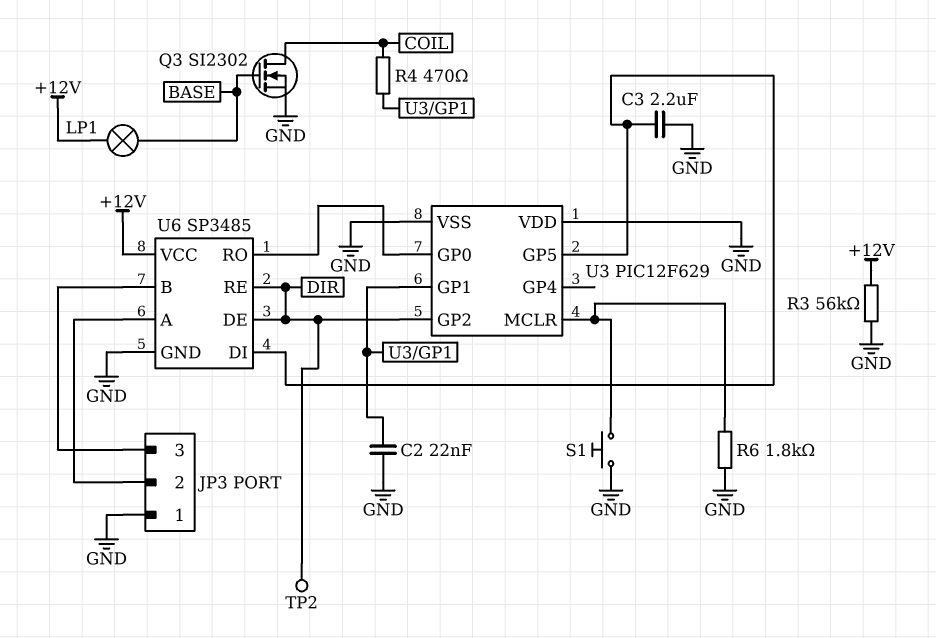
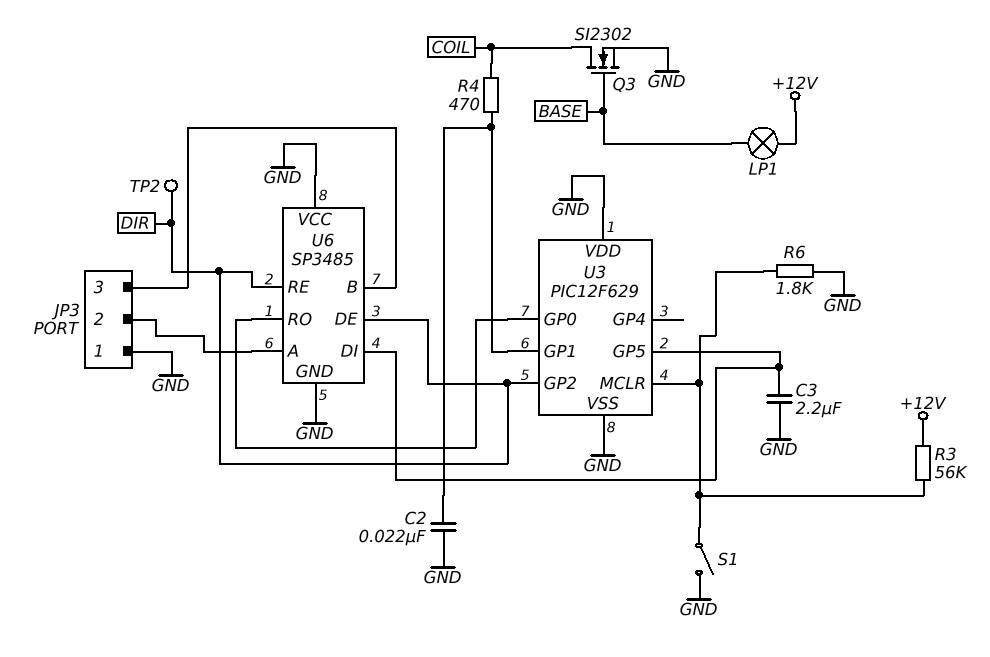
R3: 56k (+12V, GND) -> 56k (+12V, U3/MCLR)
S1: button (GND, U3/MCLR) -> switch (GND, U3/MCLR)
U6 pin VCC: +12V -> GND

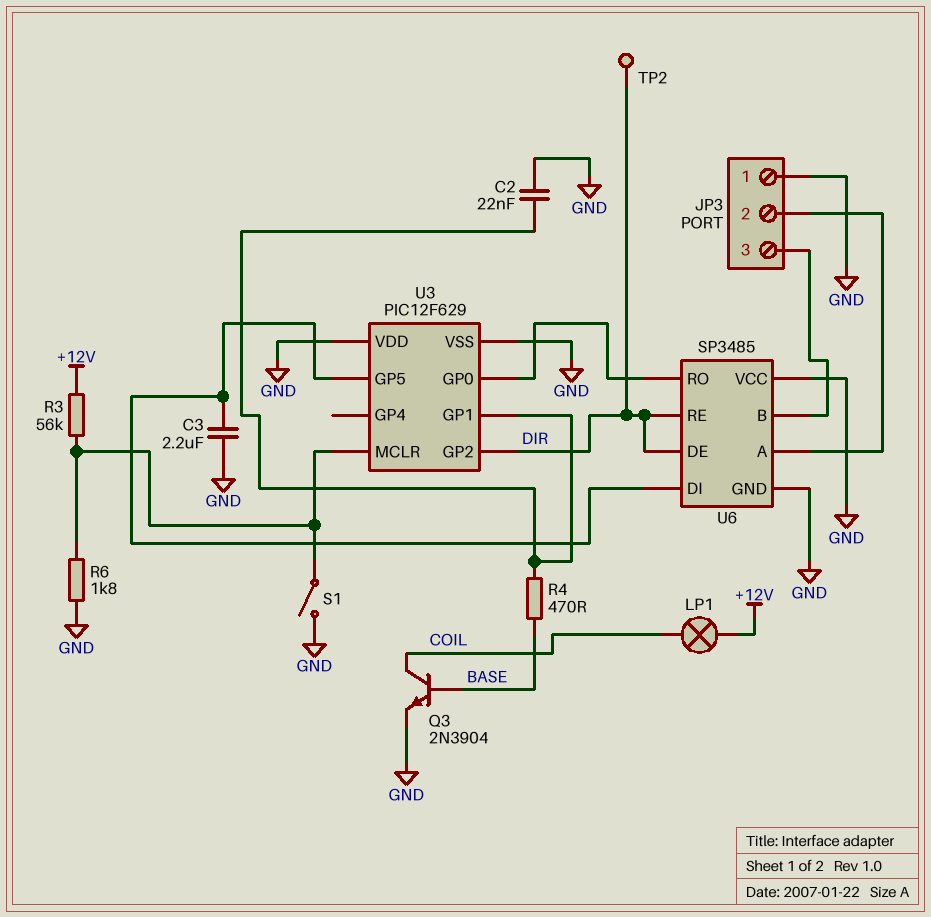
LP1: lamp (+12V, BASE) -> lamp (+12V, COIL)
Q3: NMOS SI2302 (G BASE, D COIL, S GND) -> NPN 2N3904 (B BASE, C COIL, E GND)
R4: 470 (COIL, U3/GP1) -> 470 (BASE, U3/GP1)

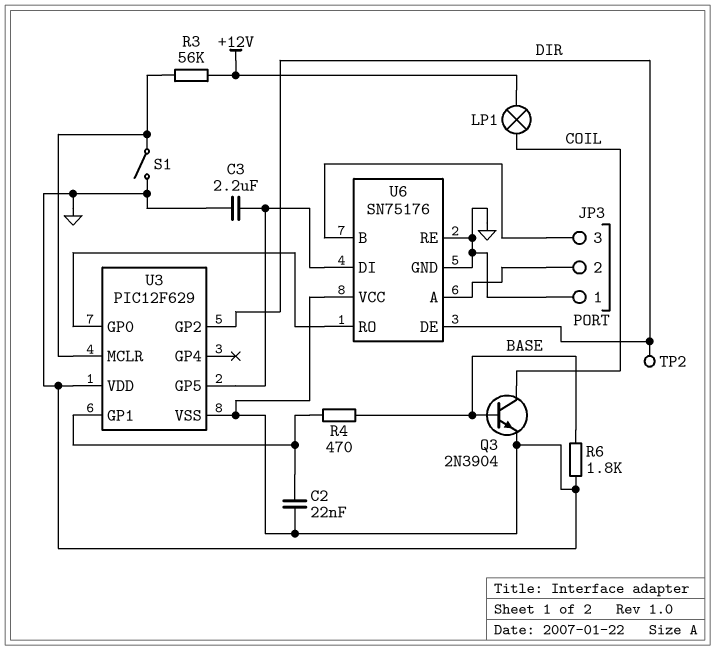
R6: 1.8k (GND, U3/MCLR) -> 1.8k (BASE, GND)
U6: SP3485 -> SN75176
U6 pin RE: DIR -> GND

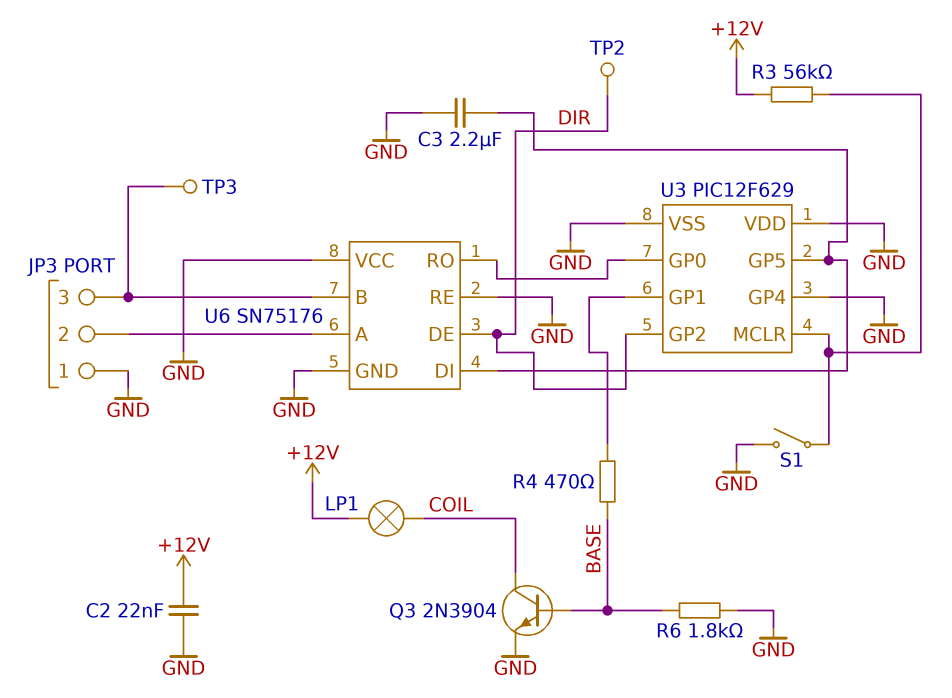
C2: 22nF (GND, U3/GP1) -> 22nF (+12V, GND)
TP3: none -> test point (JP3/3)
U3 pin GP4: none -> GND

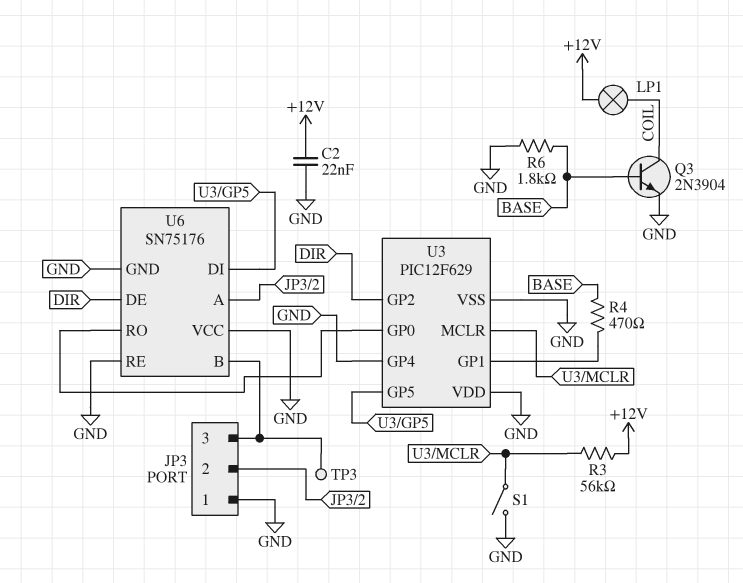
C3: 2.2uF (GND, U3/GP5) -> none
TP2: test point (DIR) -> none

